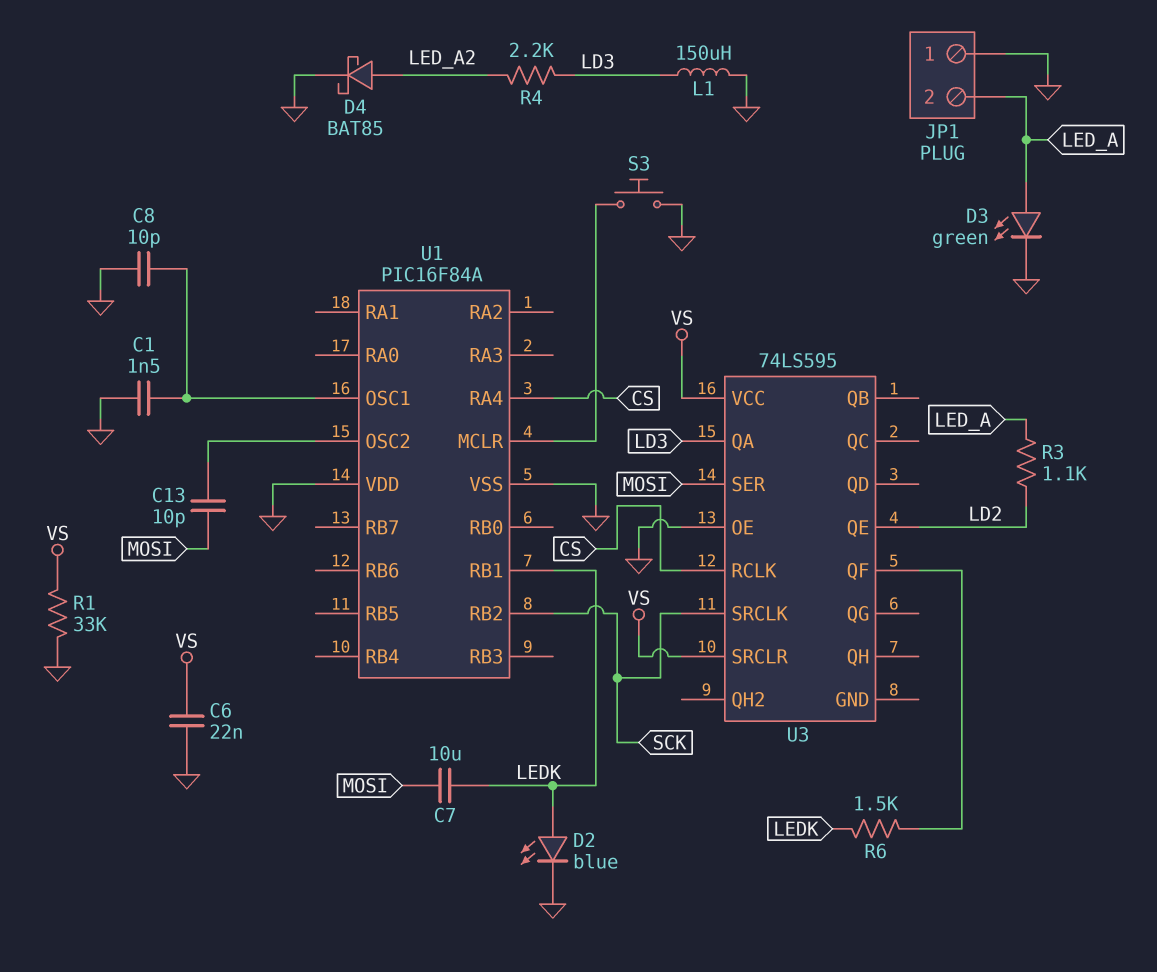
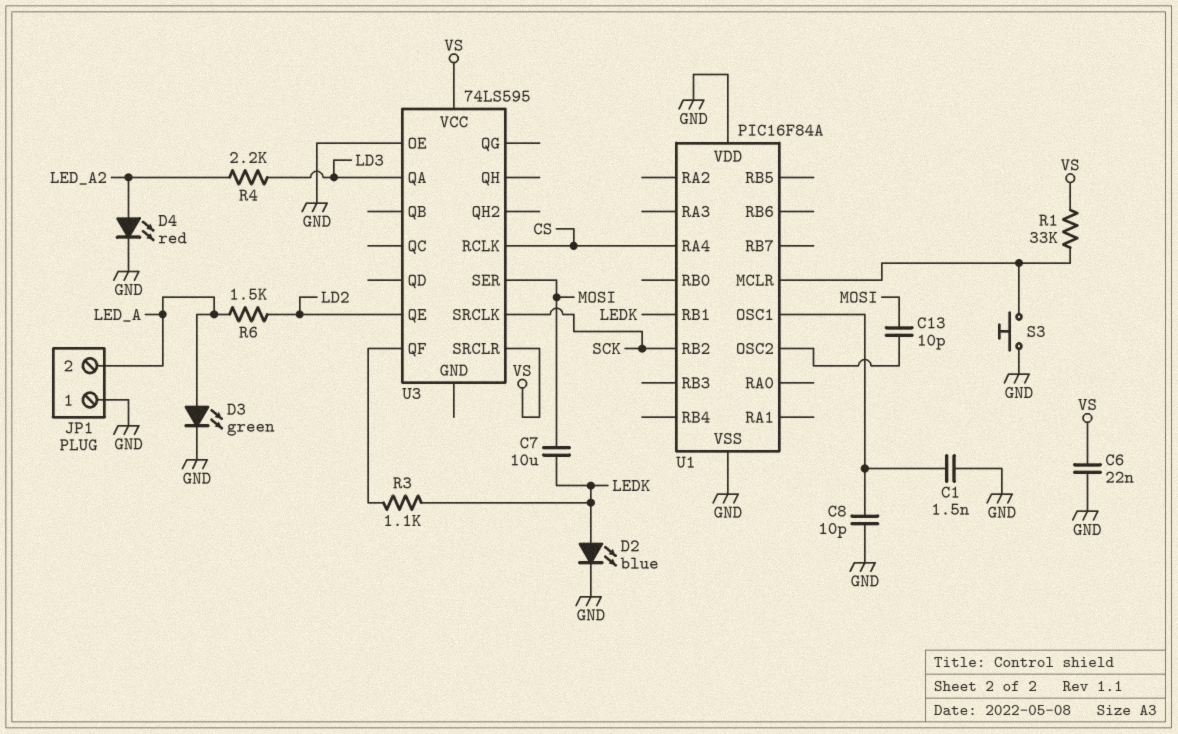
D4: schottky BAT85 (A LED_A2, K GND) -> LED red (A LED_A2, K GND)
L1: 150uH (GND, LD3) -> none
R1: 33k (GND, VS) -> 33k (U1/MCLR, VS)
R3: 1.1k (LD2, LED_A) -> 1.1k (LEDK, U3/QF)
R6: 1.5k (LEDK, U3/QF) -> 1.5k (LD2, LED_A)

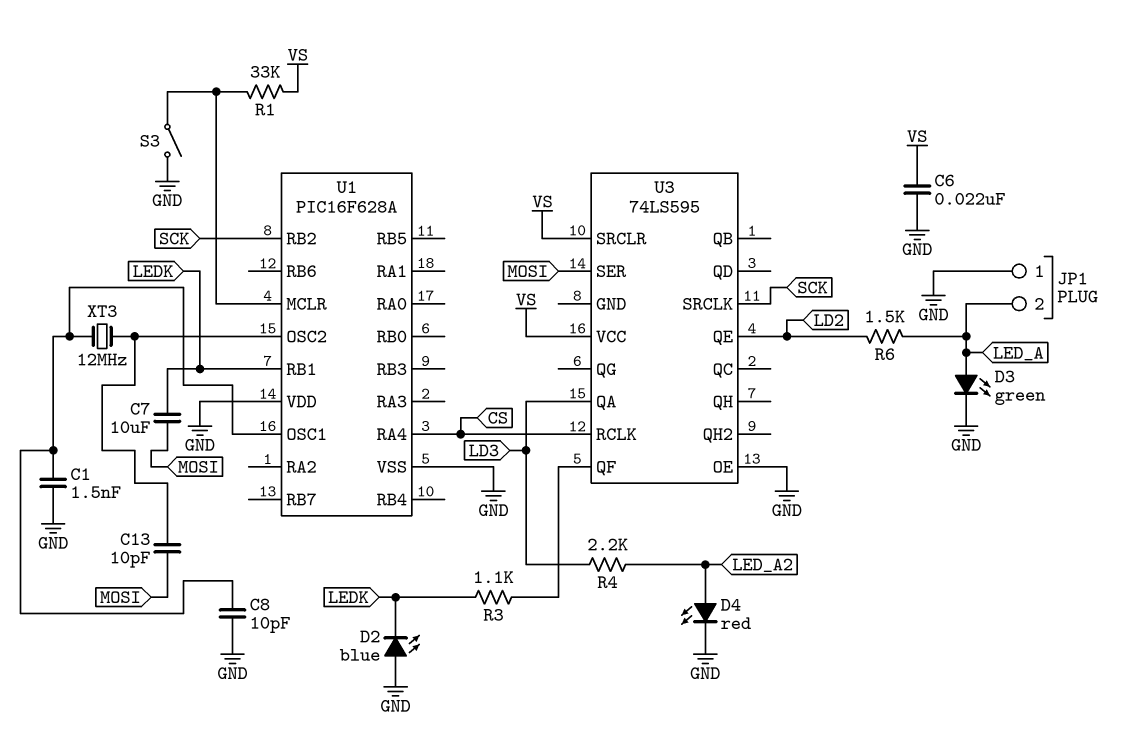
D2: LED blue (A LEDK, K GND) -> LED blue (A GND, K LEDK)
S3: button (GND, U1/MCLR) -> switch (GND, U1/MCLR)
U1: PIC16F84A -> PIC16F628A
XT3: none -> 12MHz (U1/OSC1, U1/OSC2)

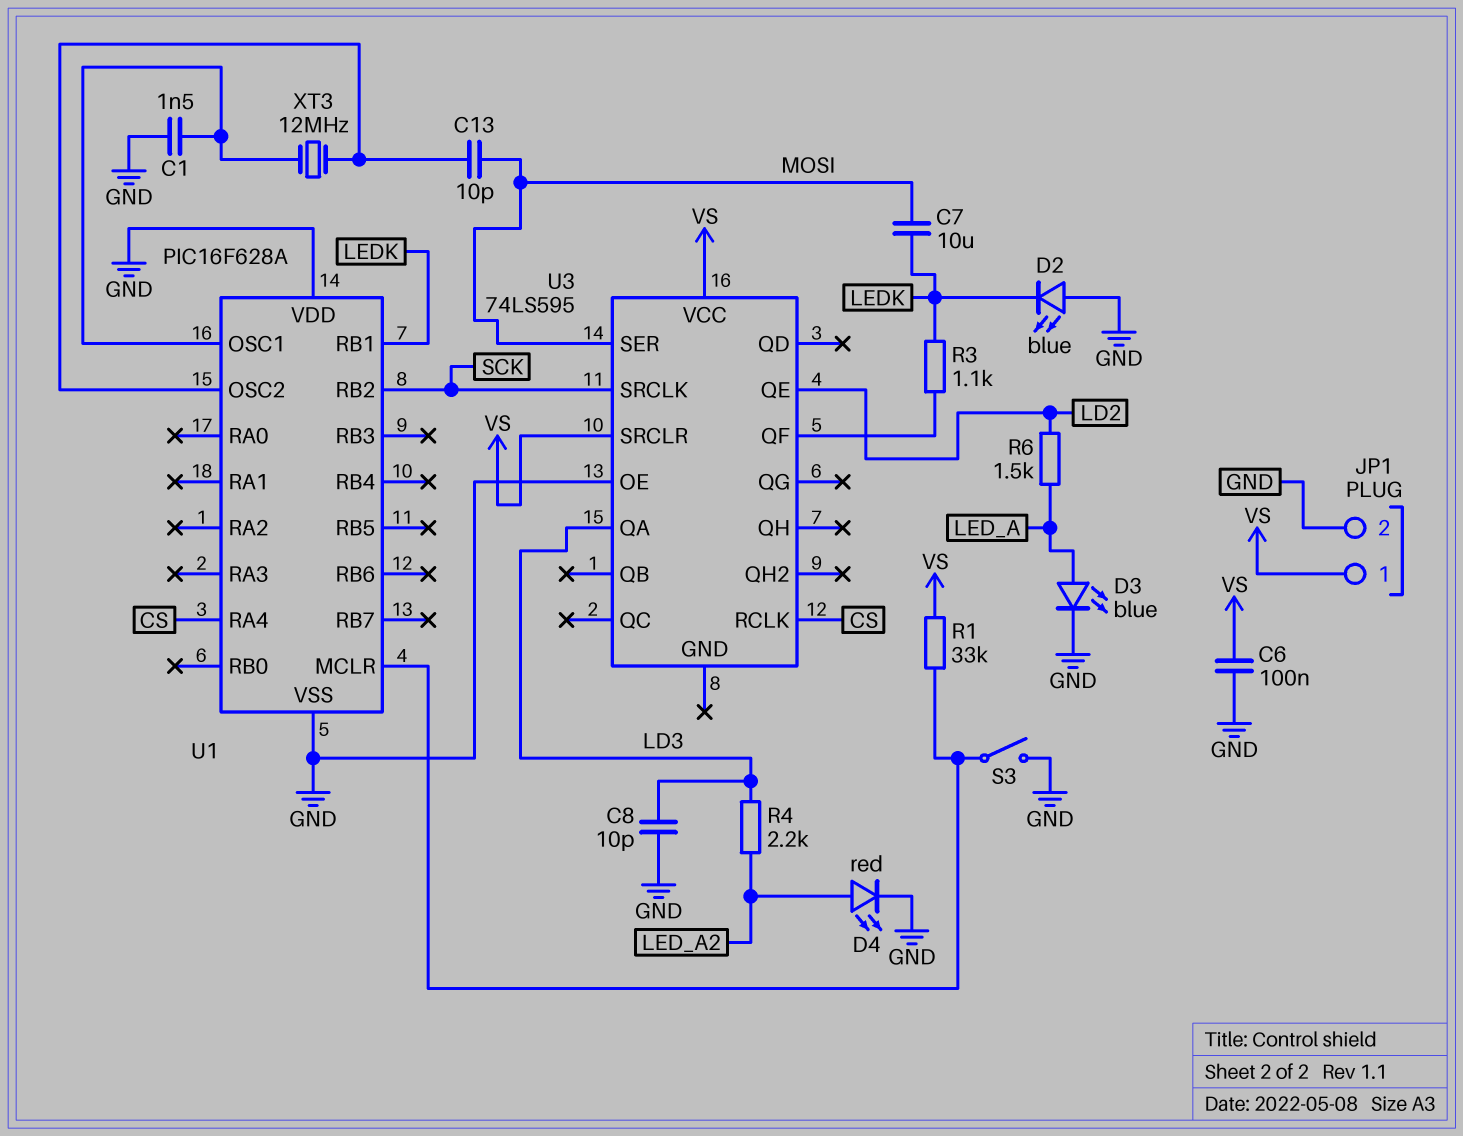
C6: 22nF (GND, VS) -> 100nF (GND, VS)
C8: 10pF (GND, U1/OSC1) -> 10pF (GND, LD3)
D3: LED green (A LED_A, K GND) -> LED blue (A LED_A, K GND)
JP1 pin 1: GND -> VS
JP1 pin 2: LED_A -> GND

